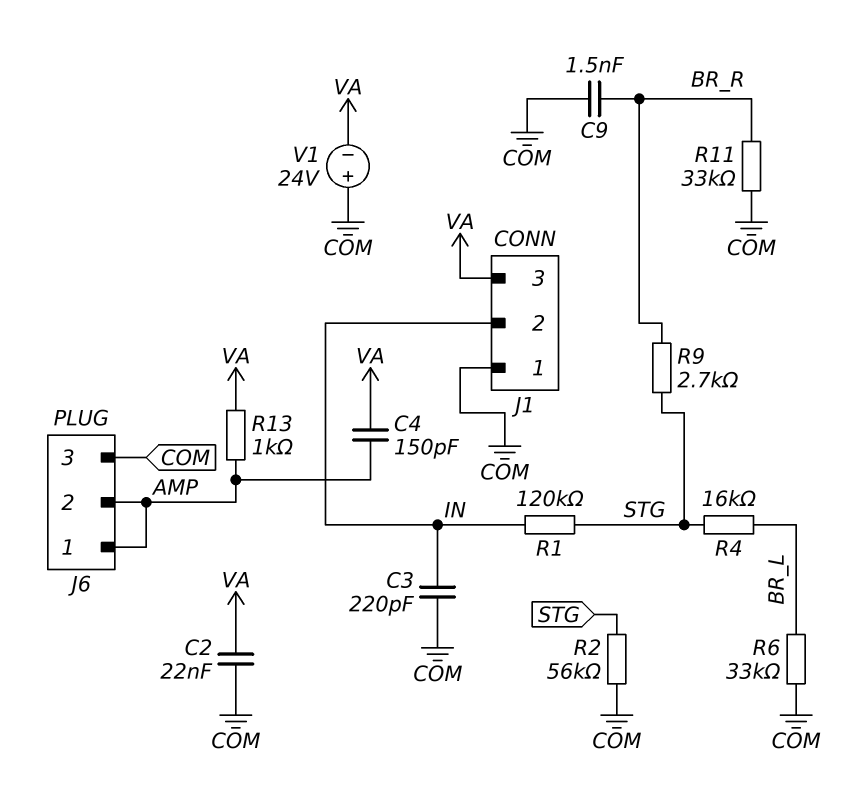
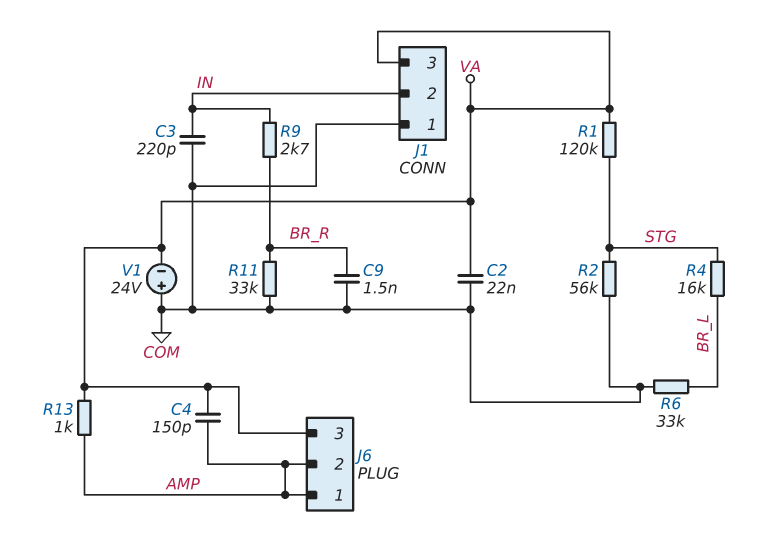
J6 pin 3: COM -> VA
R1: 120k (IN, STG) -> 120k (STG, VA)
R9: 2.7k (BR_R, STG) -> 2.7k (BR_R, IN)

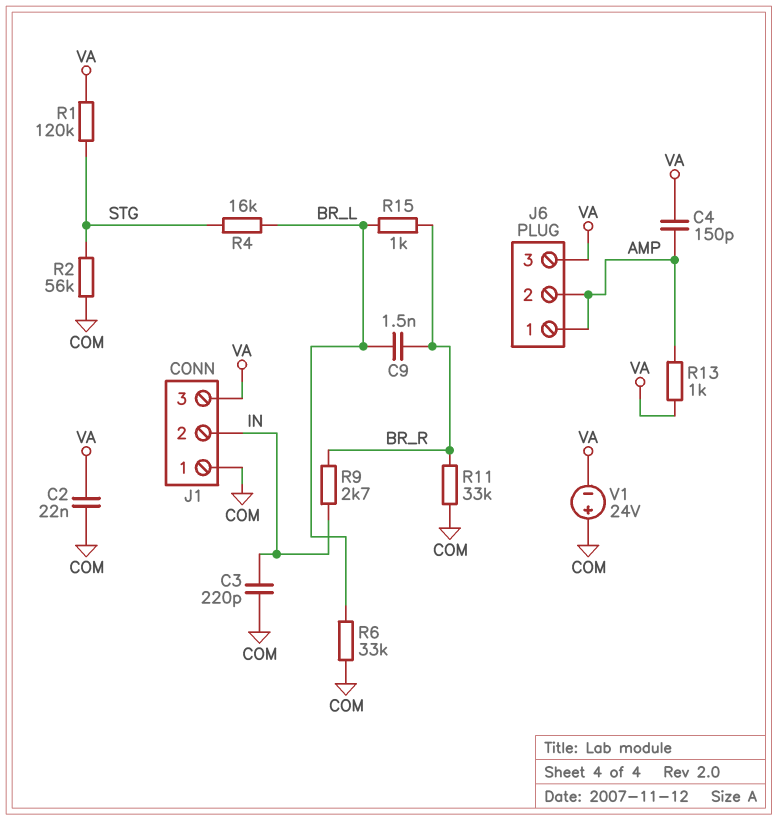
C9: 1.5nF (BR_R, COM) -> 1.5nF (BR_L, BR_R)
R15: none -> 1k (BR_L, BR_R)

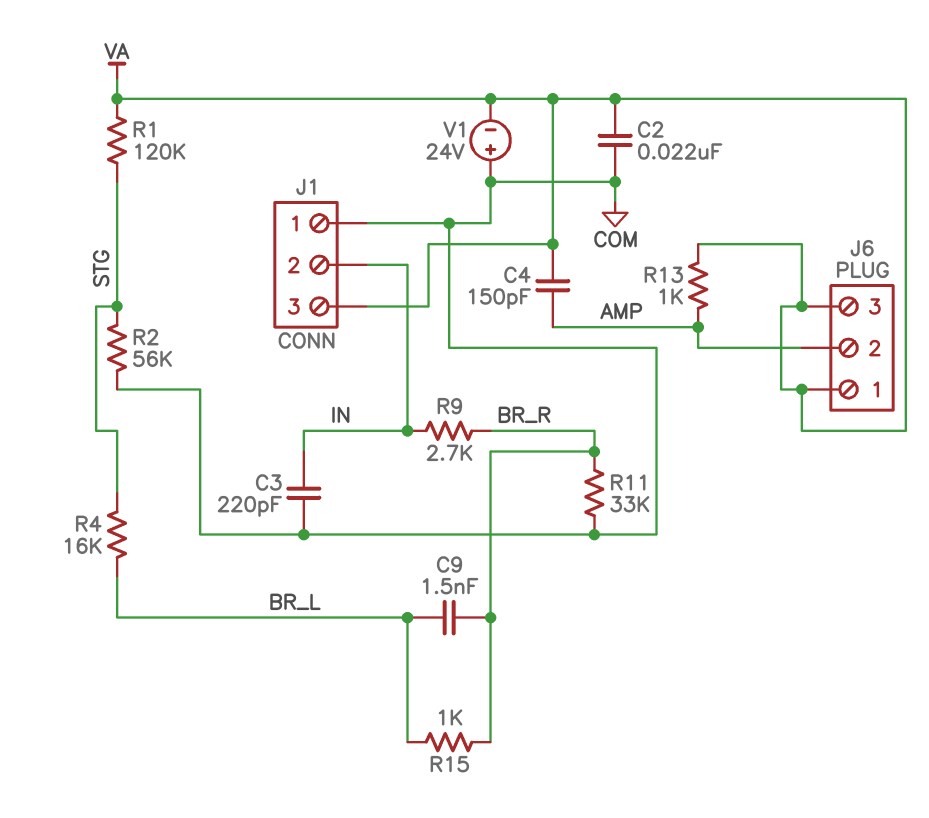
J6 pin 1: AMP -> VA
R6: 33k (BR_L, COM) -> none

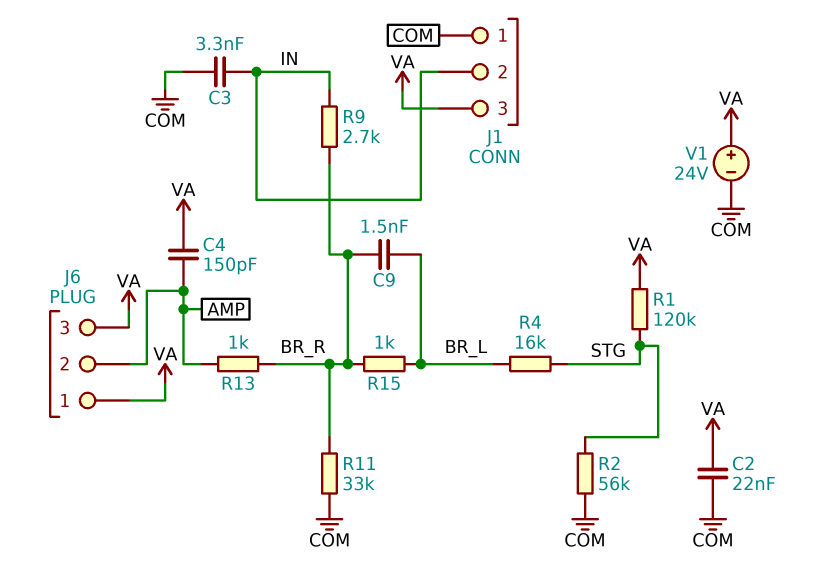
C3: 220pF (COM, IN) -> 3.3nF (COM, IN)
R13: 1k (AMP, VA) -> 1k (AMP, BR_R)
V1: 24V (plus COM, minus VA) -> 24V (plus VA, minus COM)

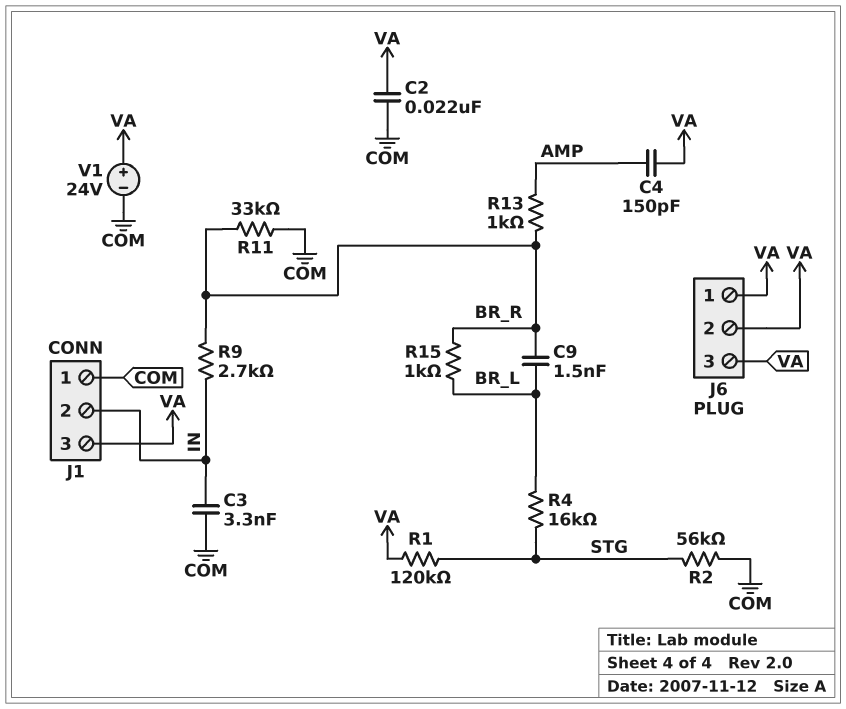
J6 pin 2: AMP -> VA

